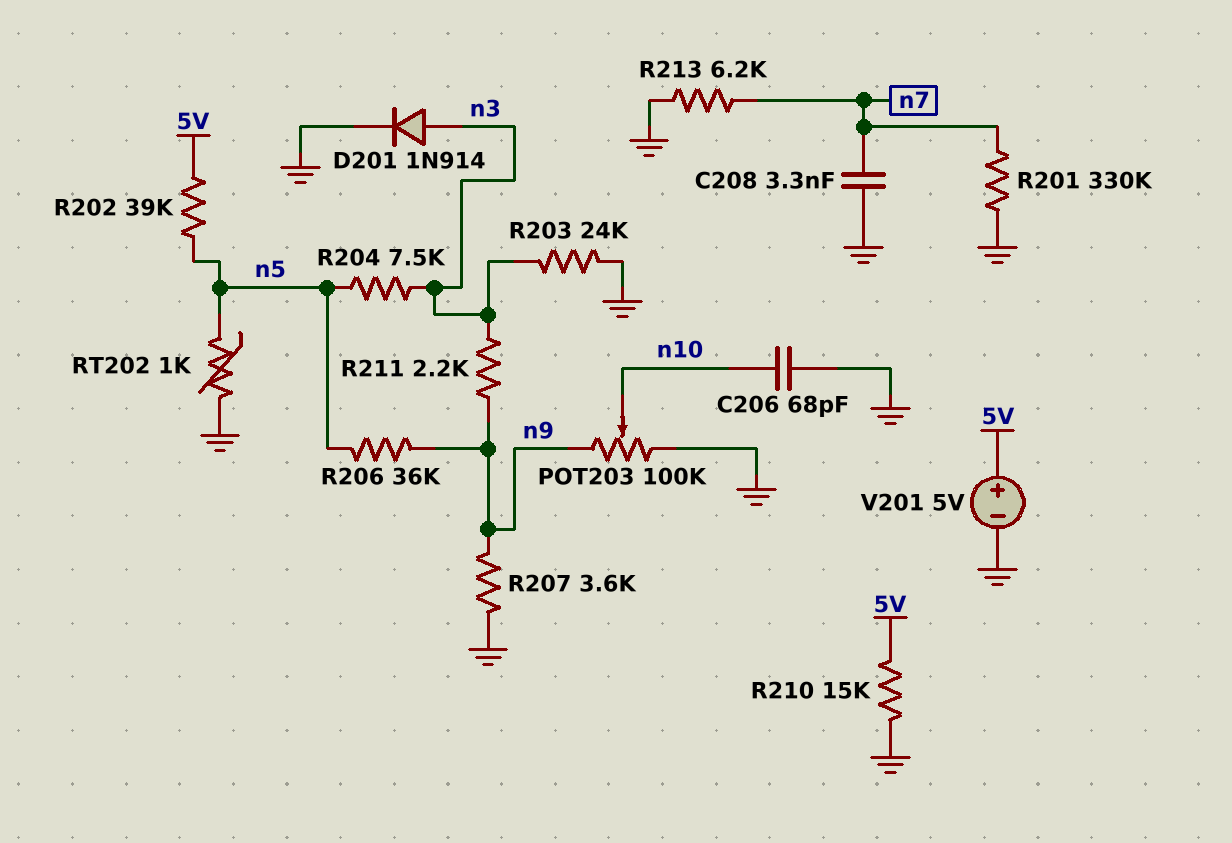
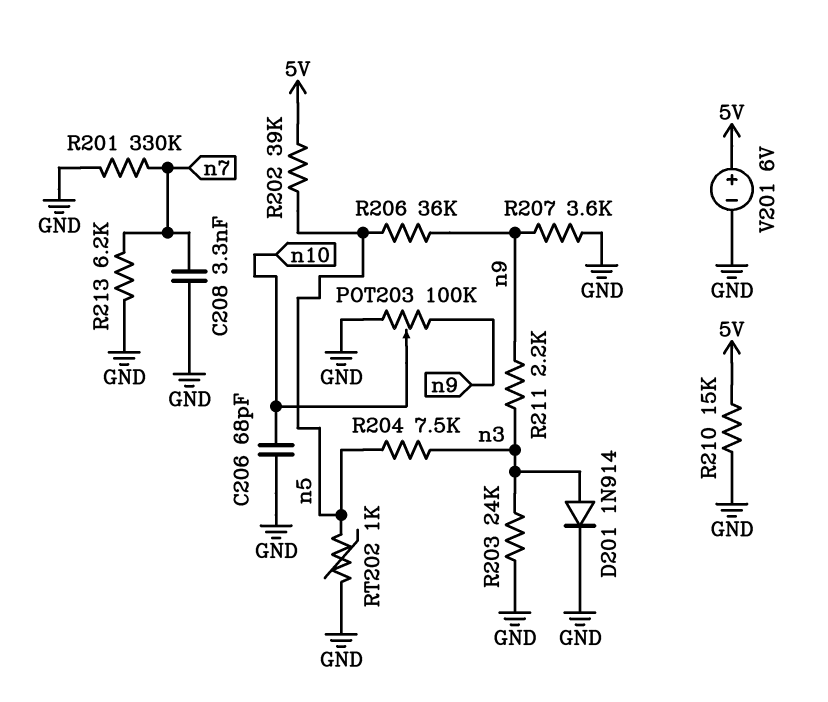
V201: 5V (plus 5V, minus GND) -> 6V (plus 5V, minus GND)

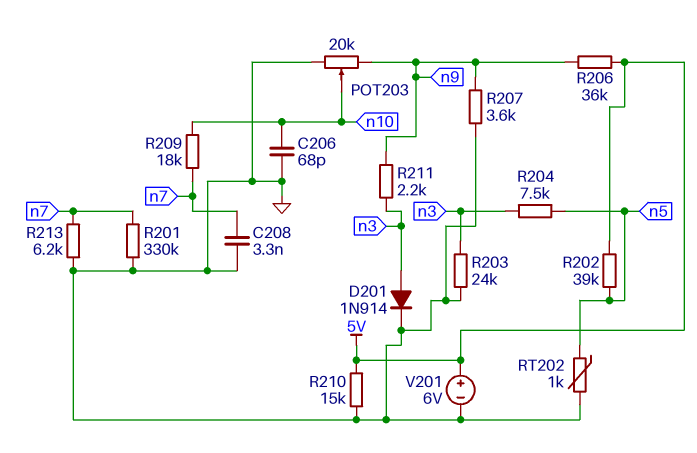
POT203: 100k (GND, n9, wiper n10) -> 20k (GND, n9, wiper n10)
R206: 36k (n5, n9) -> 36k (5V, n9)
R209: none -> 18k (n7, n10)

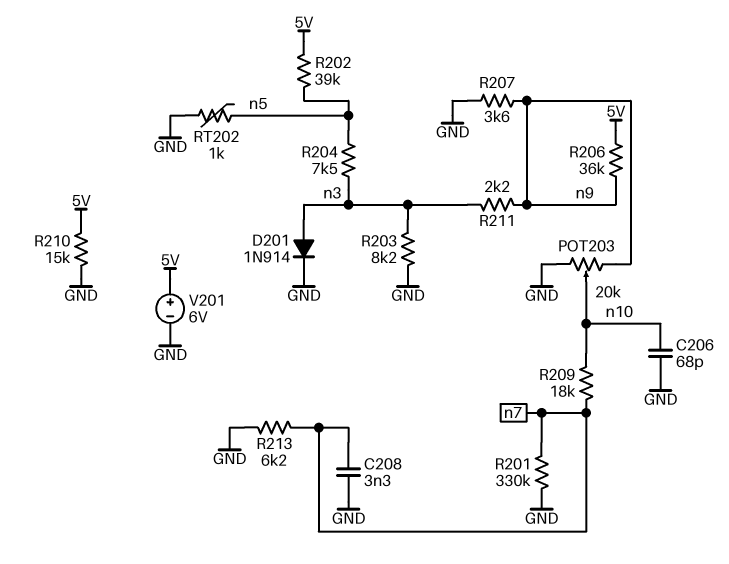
R203: 24k (GND, n3) -> 8.2k (GND, n3)

